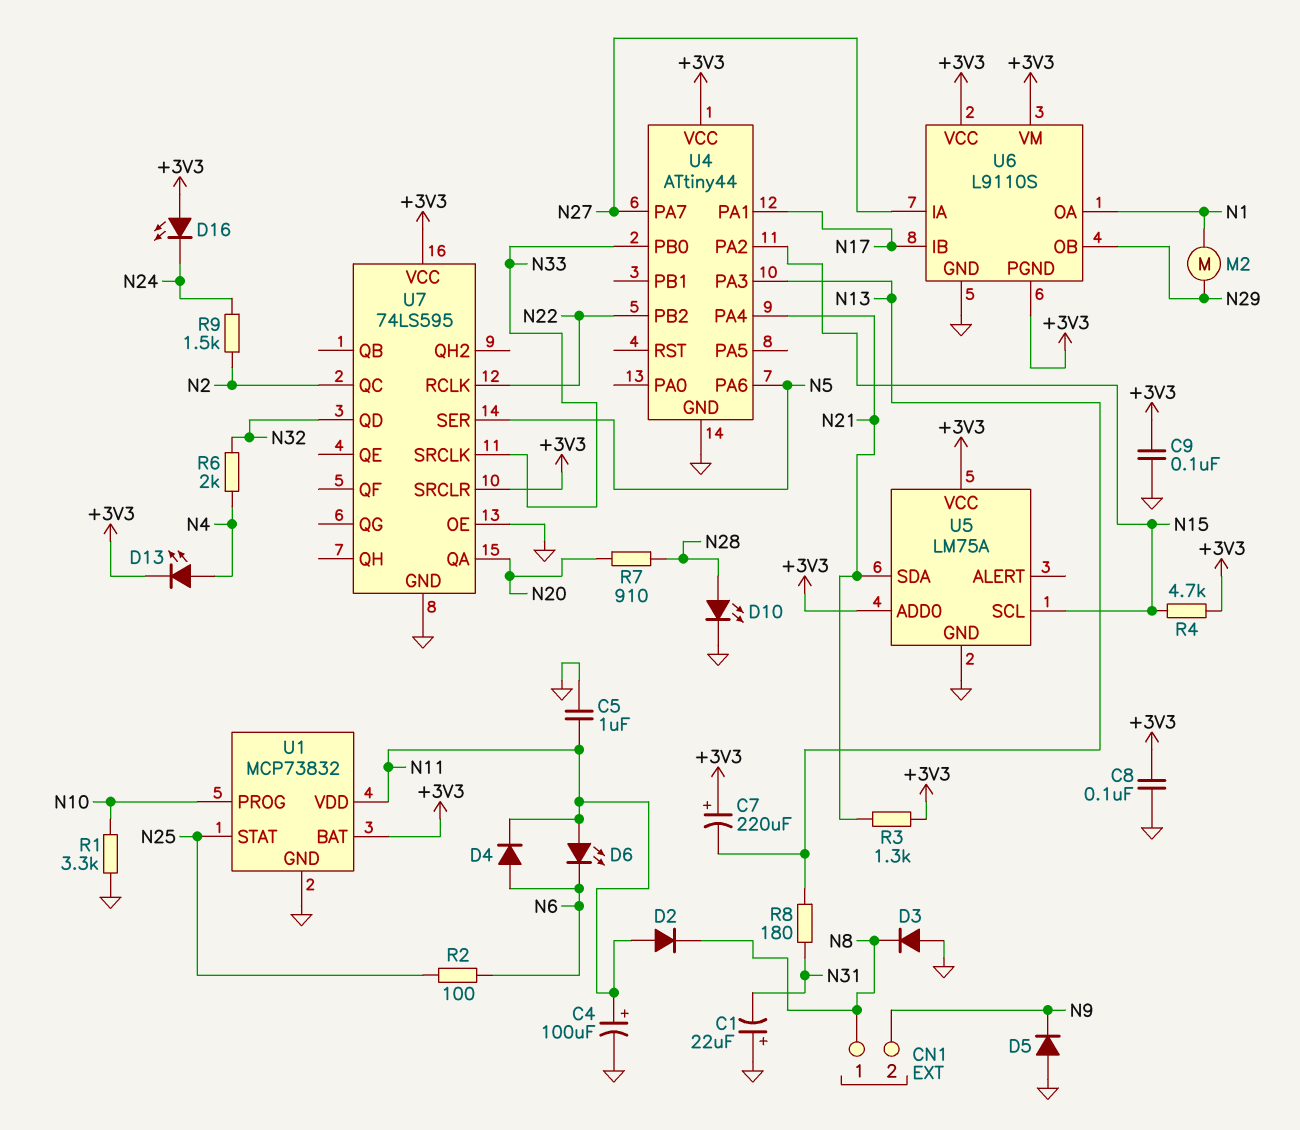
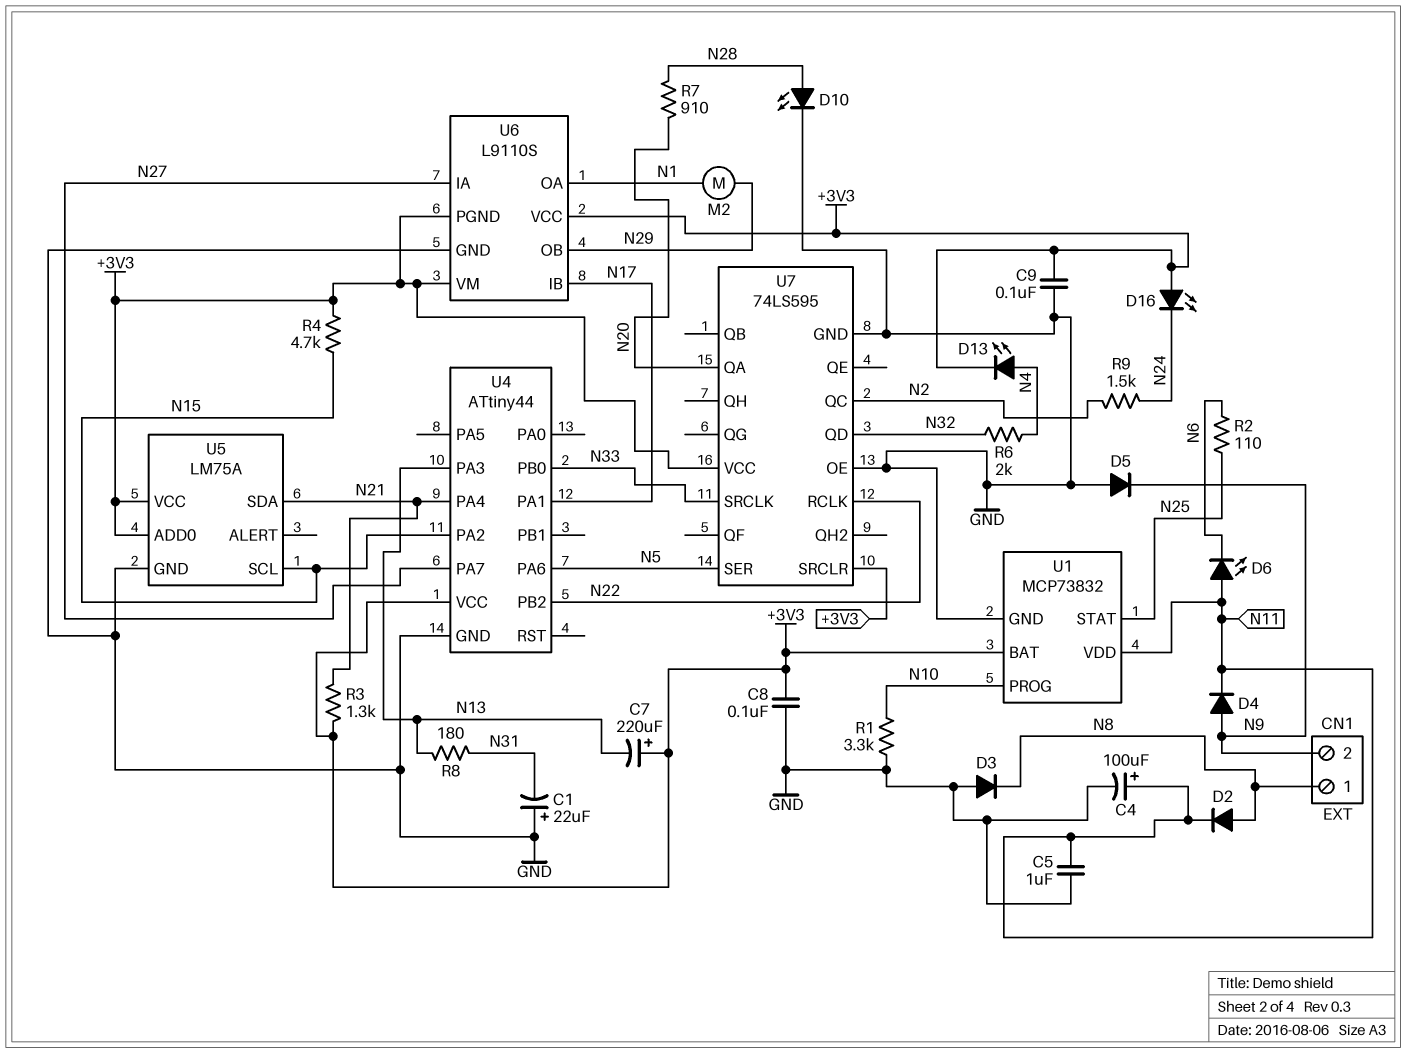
D2: diode (A N11, K N8) -> diode (A N8, K N11)
D4: diode (A N6, K N11) -> diode (A N9, K N11)
R2: 100 (N6, N25) -> 110 (N6, N25)

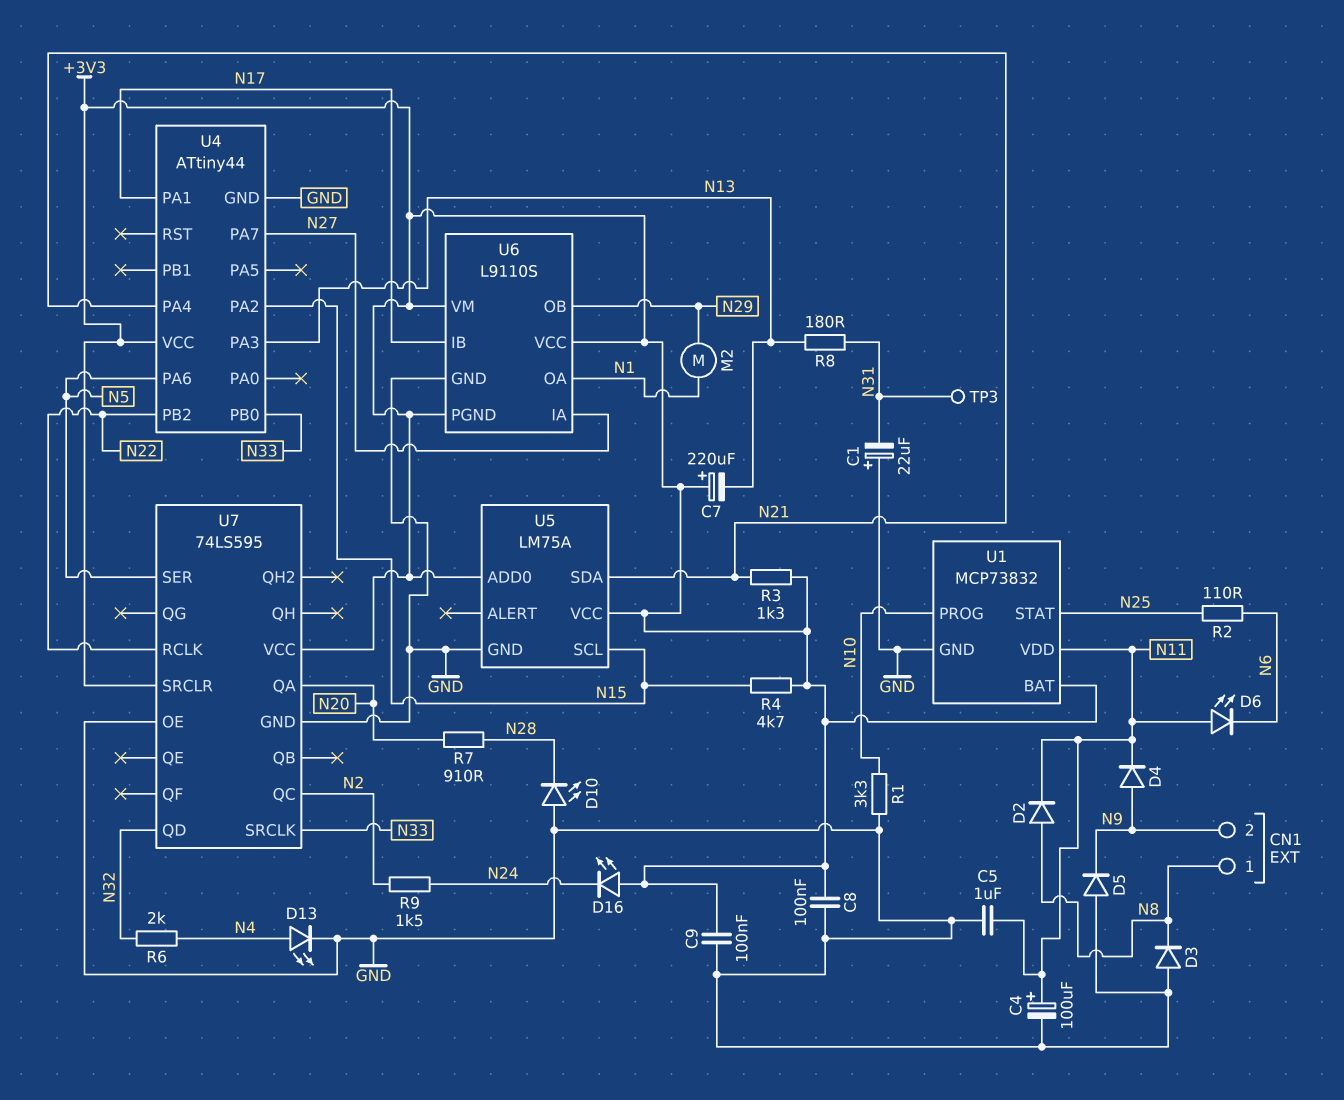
D10: LED (A N28, K GND) -> LED (A GND, K N28)
D13: LED (A N4, K +3V3) -> LED (A N4, K GND)
TP3: none -> test point (N31)

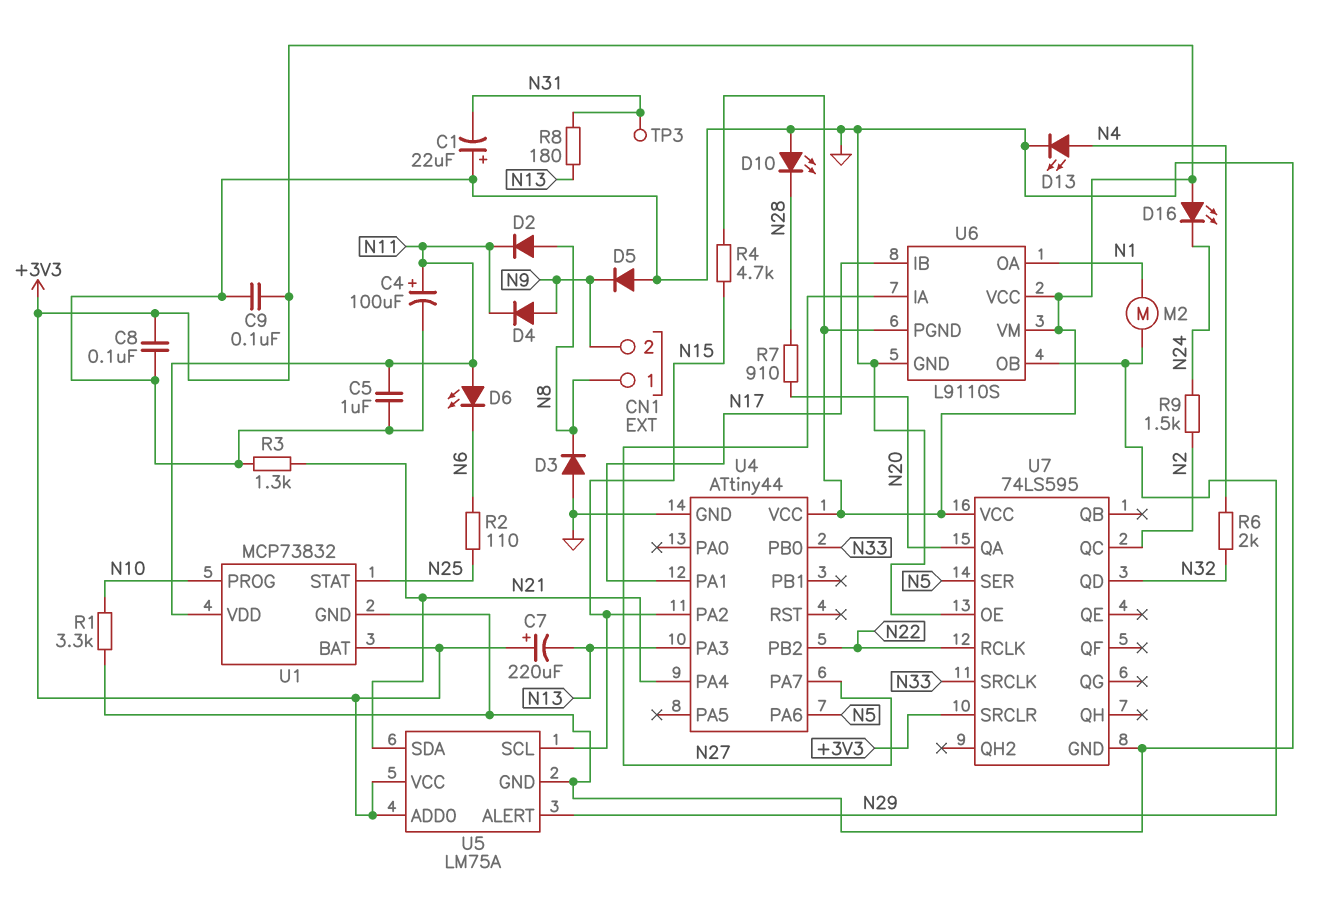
R3: 1.3k (+3V3, N21) -> 1.3k (GND, N21)
U5 pin ALERT: none -> N29

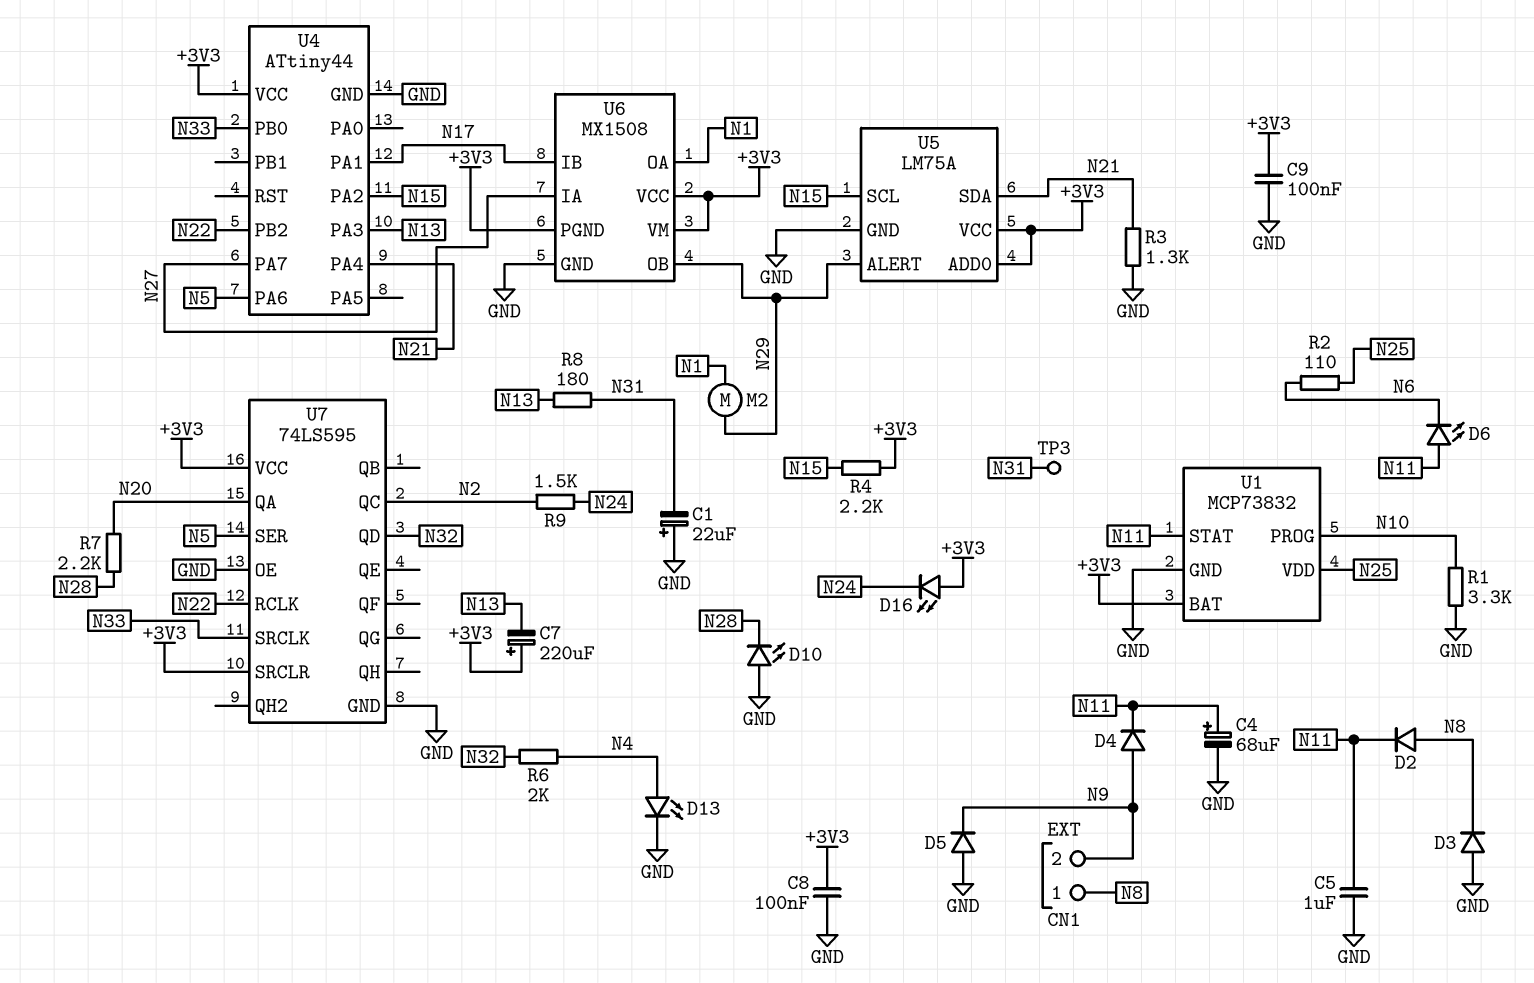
C4: 100uF (plus N11, minus GND) -> 68uF (plus N11, minus GND)
R4: 4.7k (+3V3, N15) -> 2.2k (+3V3, N15)
R7: 910 (N20, N28) -> 2.2k (N20, N28)
U1 pin STAT: N25 -> N11
U1 pin VDD: N11 -> N25
U6: L9110S -> MX1508

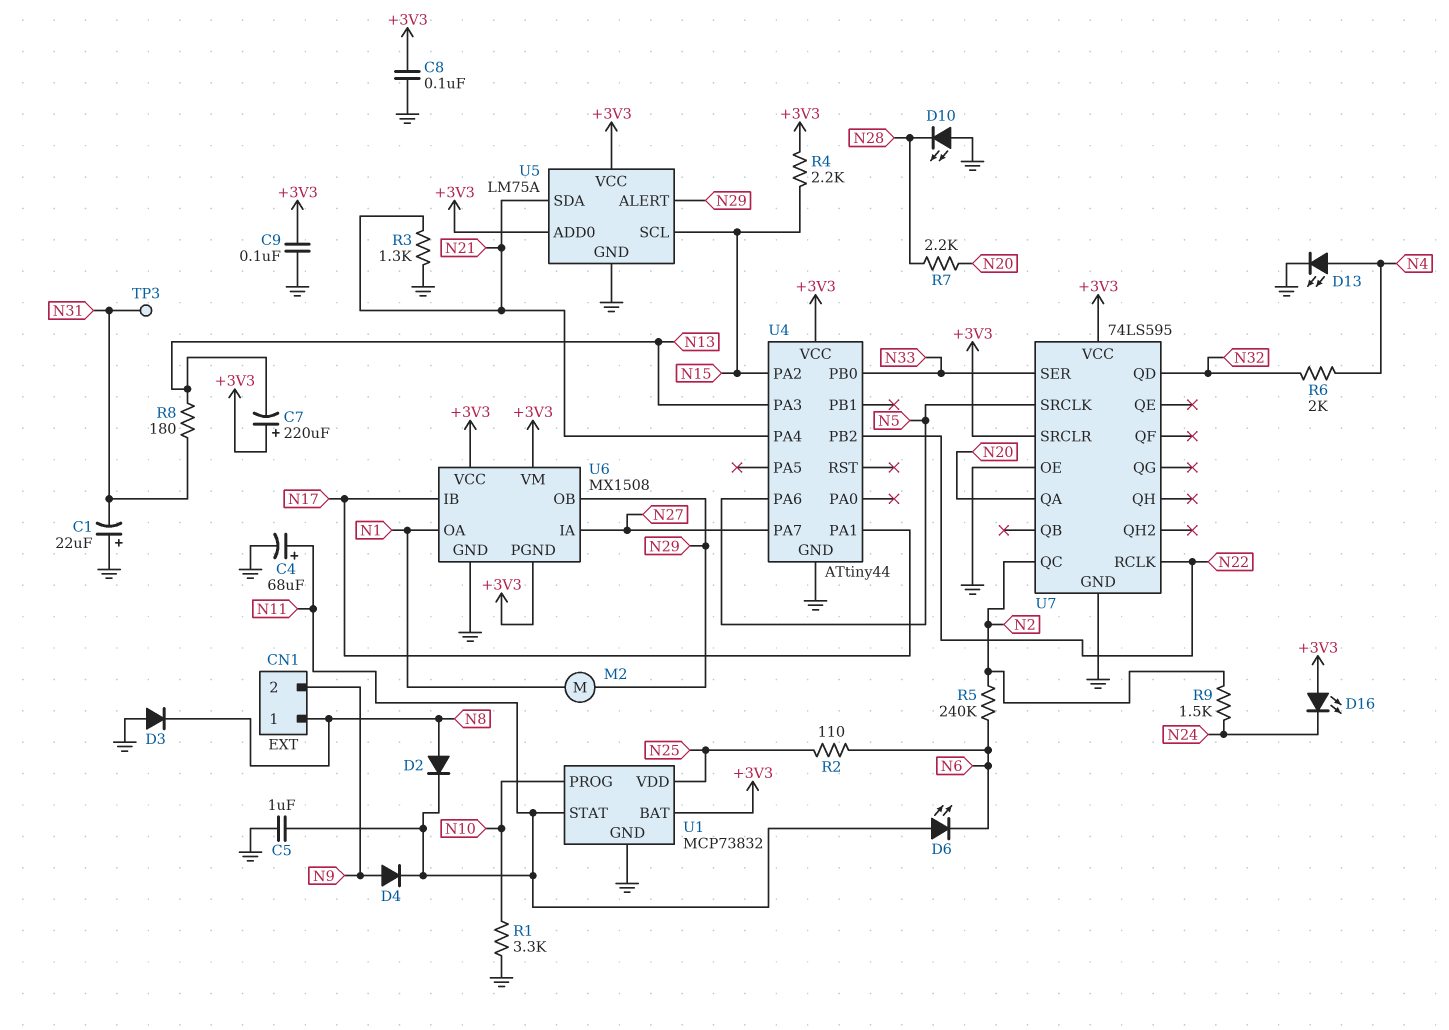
D5: diode (A GND, K N9) -> none
R5: none -> 240k (N2, N6)
U7 pin SER: N5 -> N33
U7 pin SRCLK: N33 -> N5

